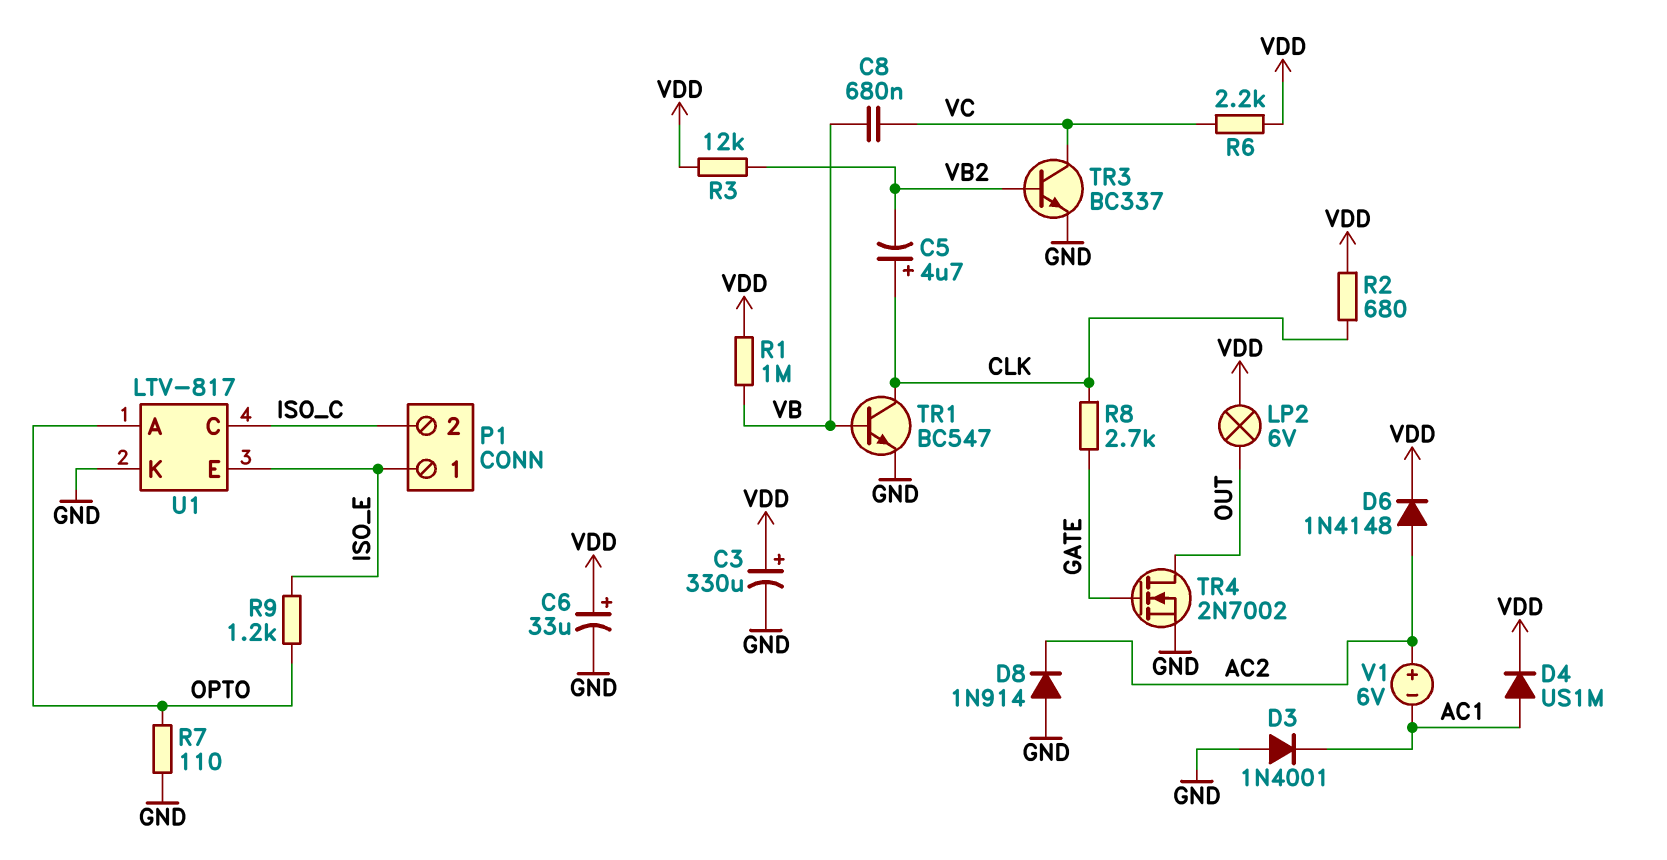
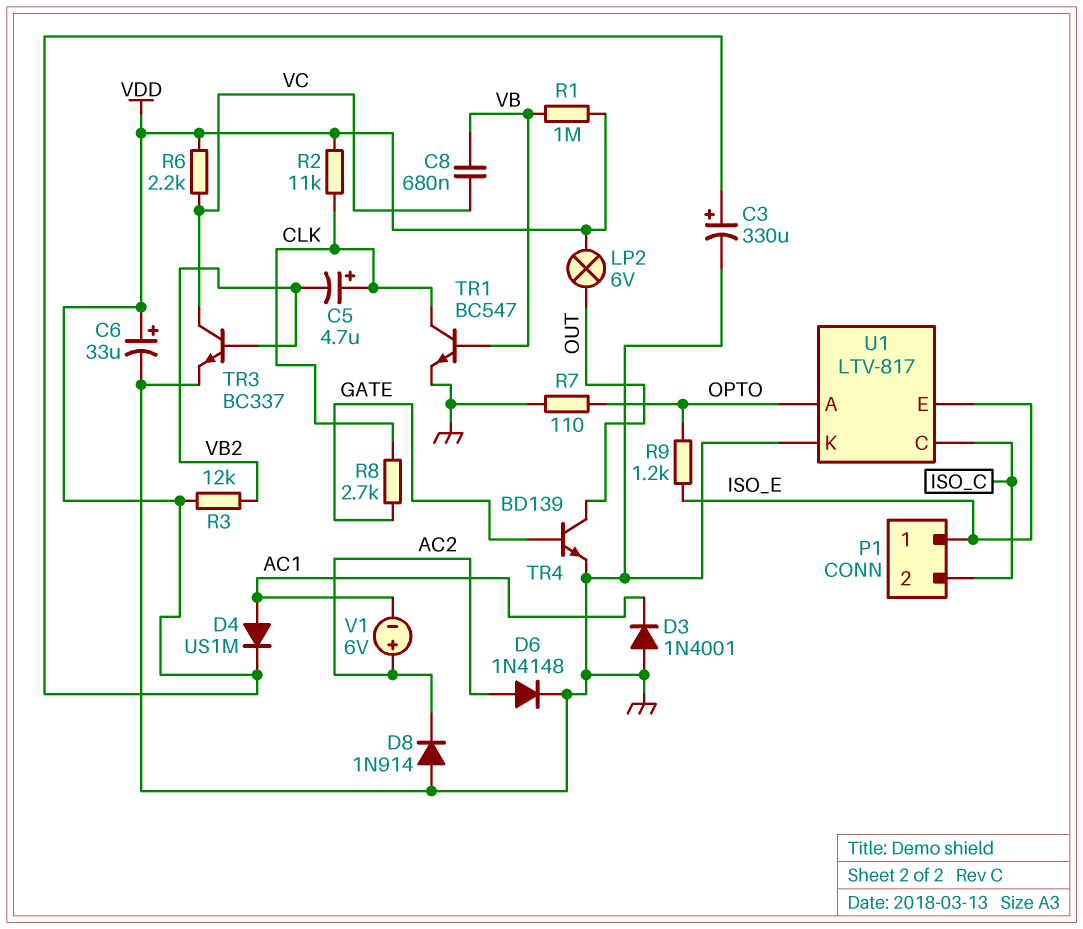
D6: diode 1N4148 (A AC2, K VDD) -> diode 1N4148 (A AC2, K GND)
R2: 680 (CLK, VDD) -> 11k (CLK, VDD)
TR4: NMOS 2N7002 (G GATE, D OUT, S GND) -> NPN BD139 (B GATE, C OUT, E GND)

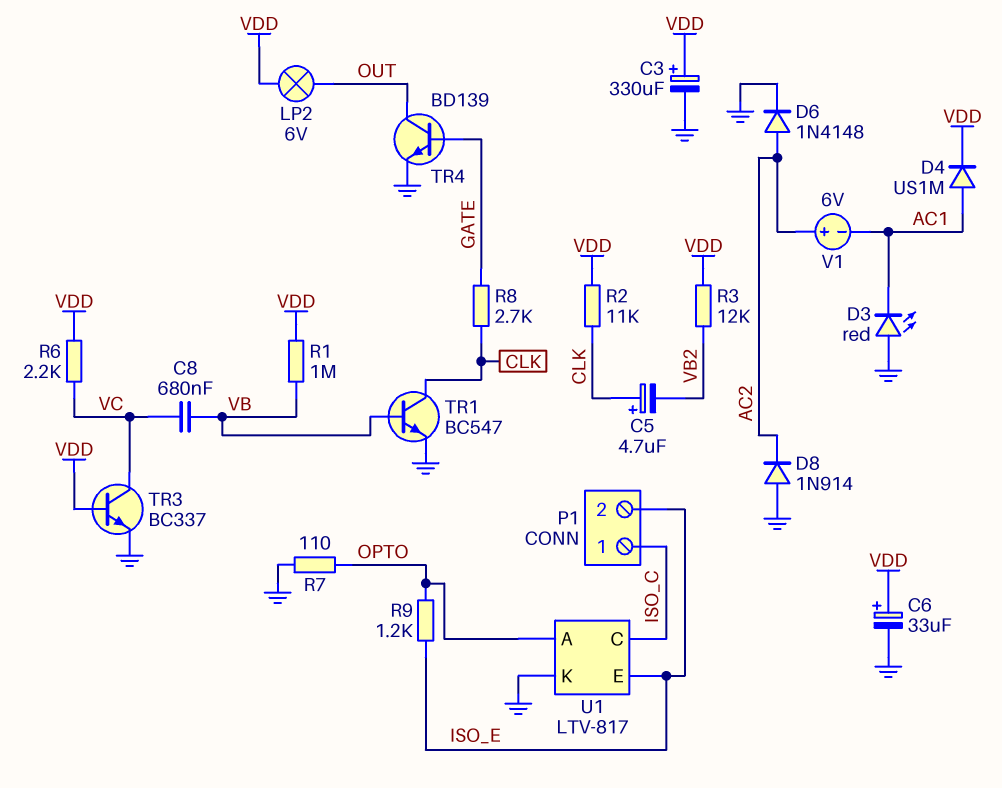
D3: diode 1N4001 (A GND, K AC1) -> LED red (A GND, K AC1)
P1 pin 1: ISO_E -> ISO_C
P1 pin 2: ISO_C -> ISO_E
TR3: NPN BC337 (B VB2, C VC, E GND) -> NPN BC337 (B VDD, C VC, E GND)

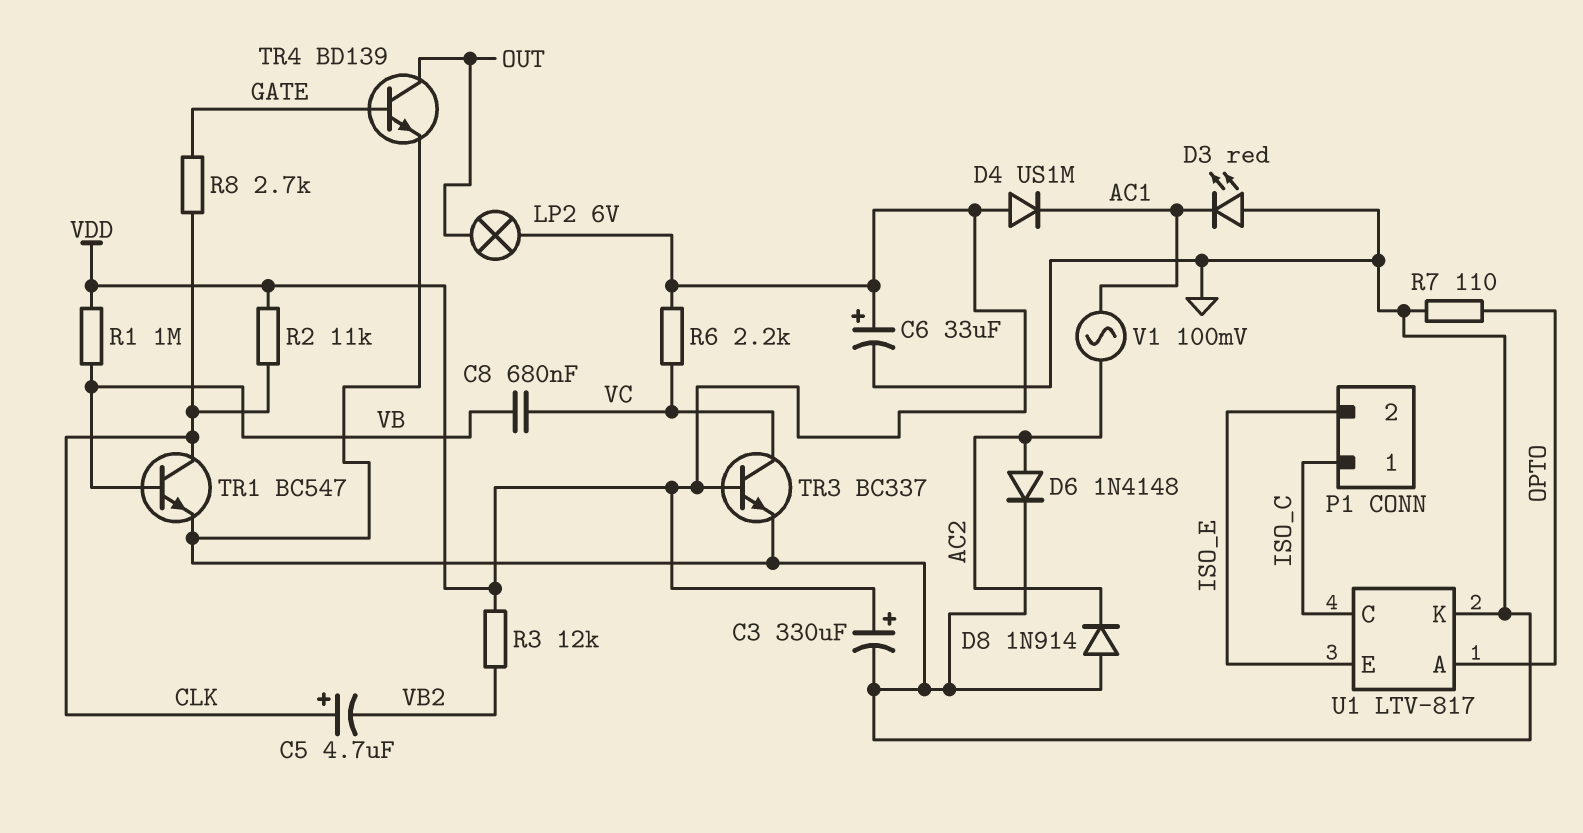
D4: diode US1M (A AC1, K VDD) -> diode US1M (A VDD, K AC1)
R9: 1.2k (ISO_E, OPTO) -> none
V1: 6V (plus AC2, minus AC1) -> AC 100mV (AC1, AC2)

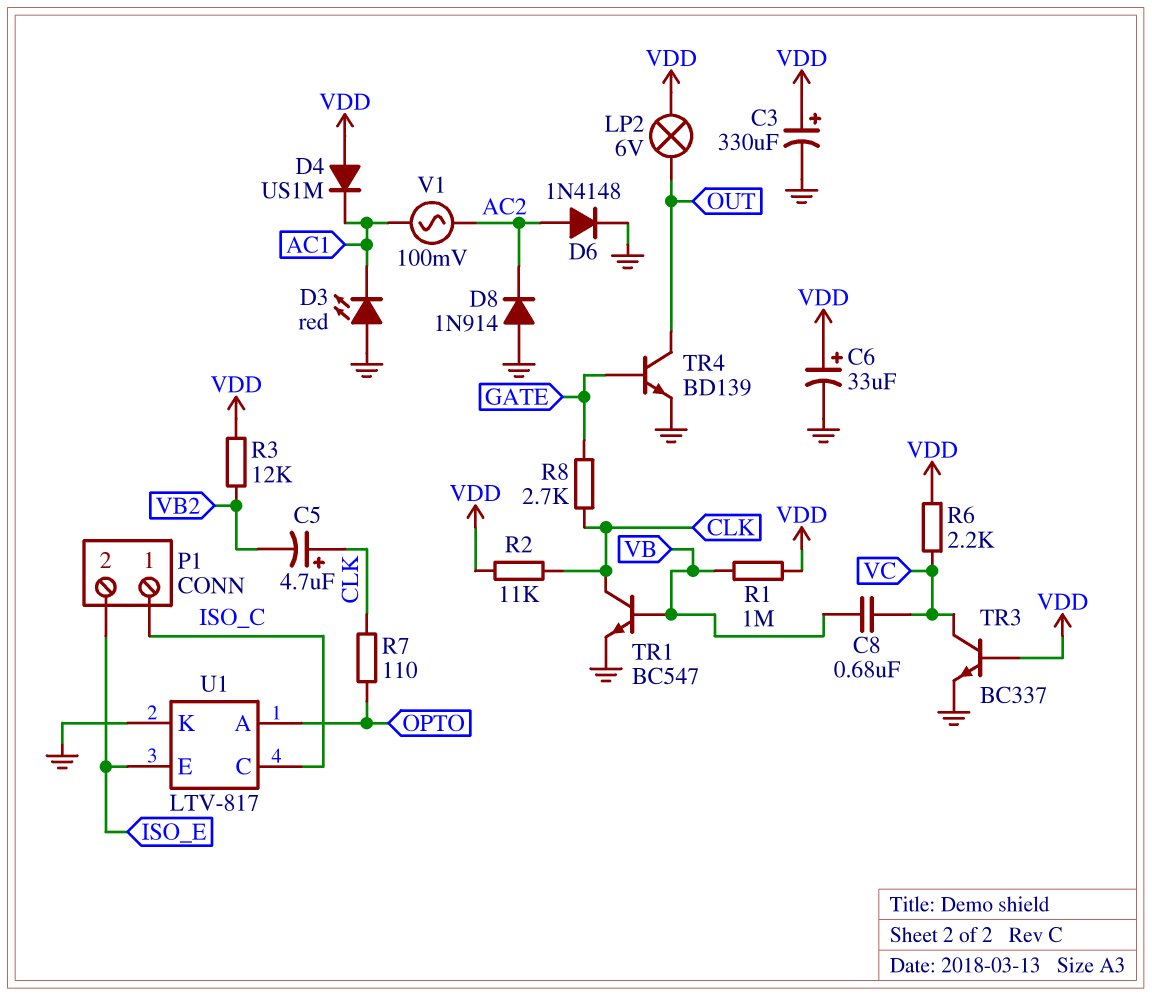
R7: 110 (GND, OPTO) -> 110 (CLK, OPTO)

